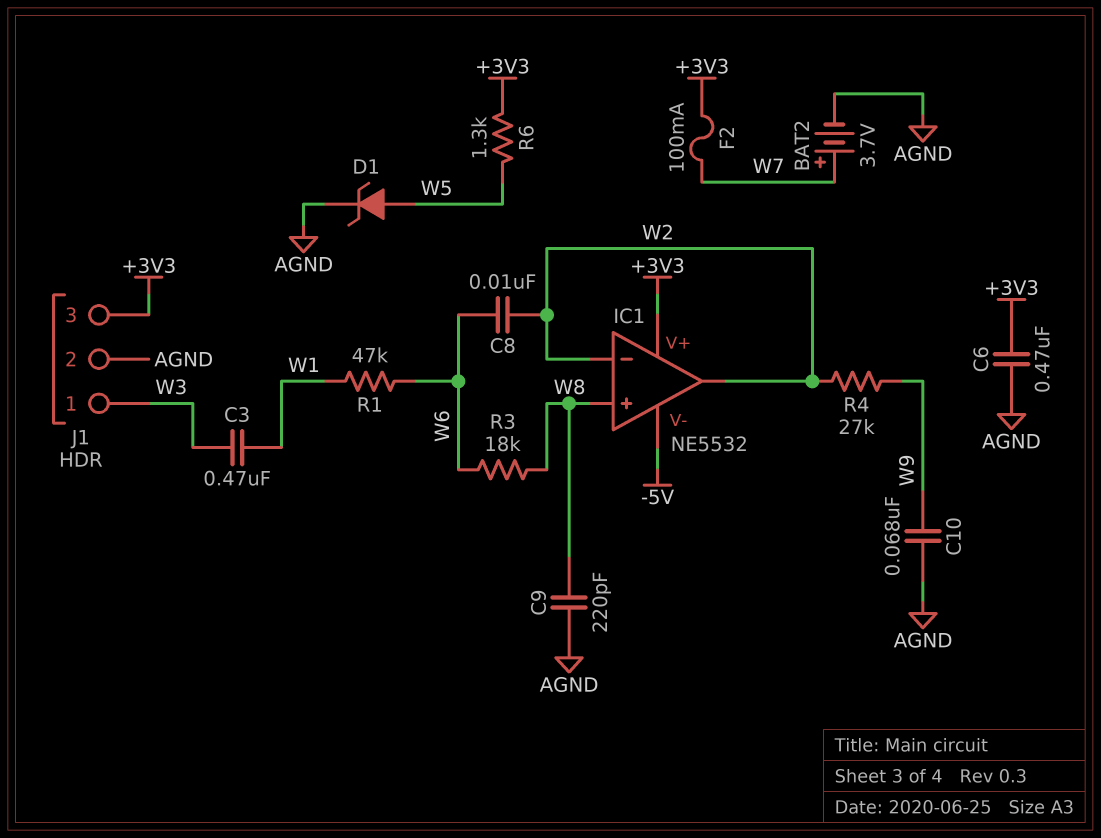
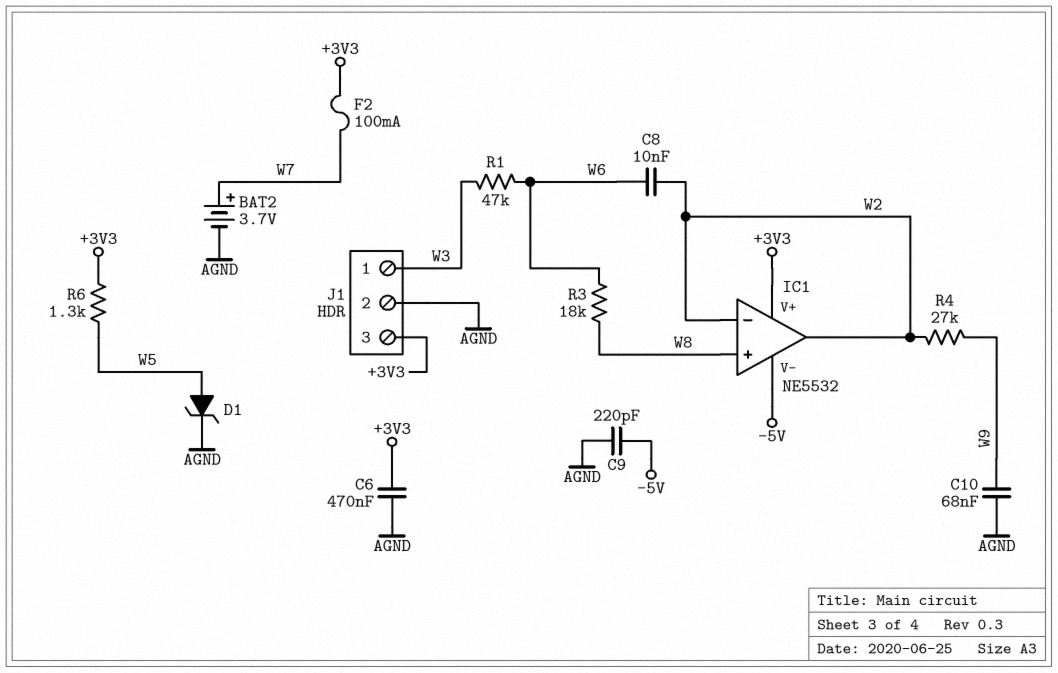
C3: 470nF (W1, W3) -> none
C9: 220pF (AGND, W8) -> 220pF (-5V, AGND)
R1: 47k (W1, W6) -> 47k (W3, W6)

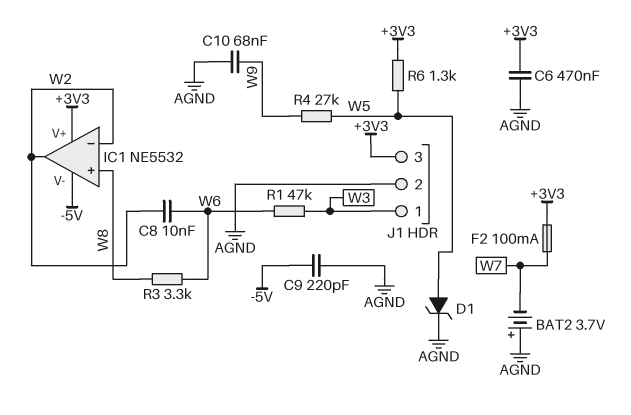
BAT2: 3.7V (plus W7, minus AGND) -> 3.7V (plus AGND, minus W7)
R3: 18k (W6, W8) -> 3.3k (W6, W8)
R4: 27k (W2, W9) -> 27k (W5, W9)

